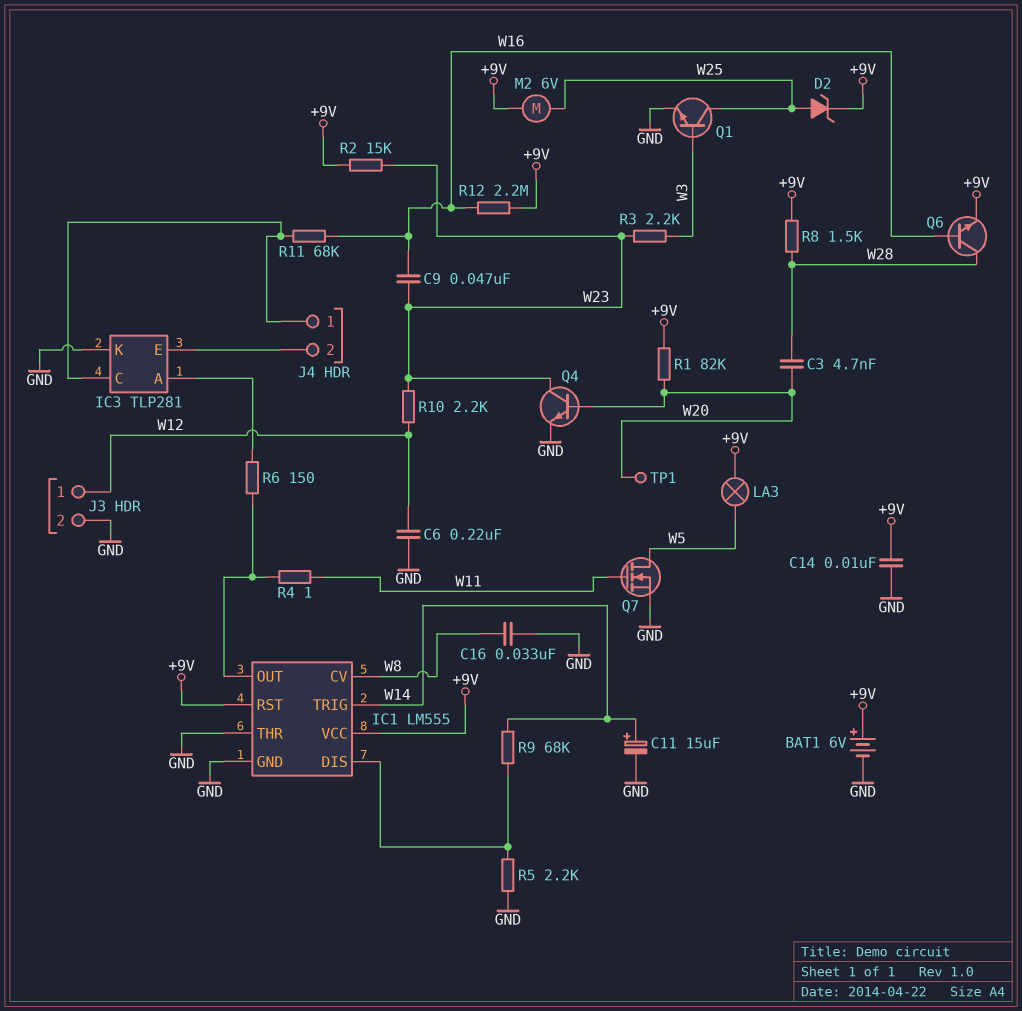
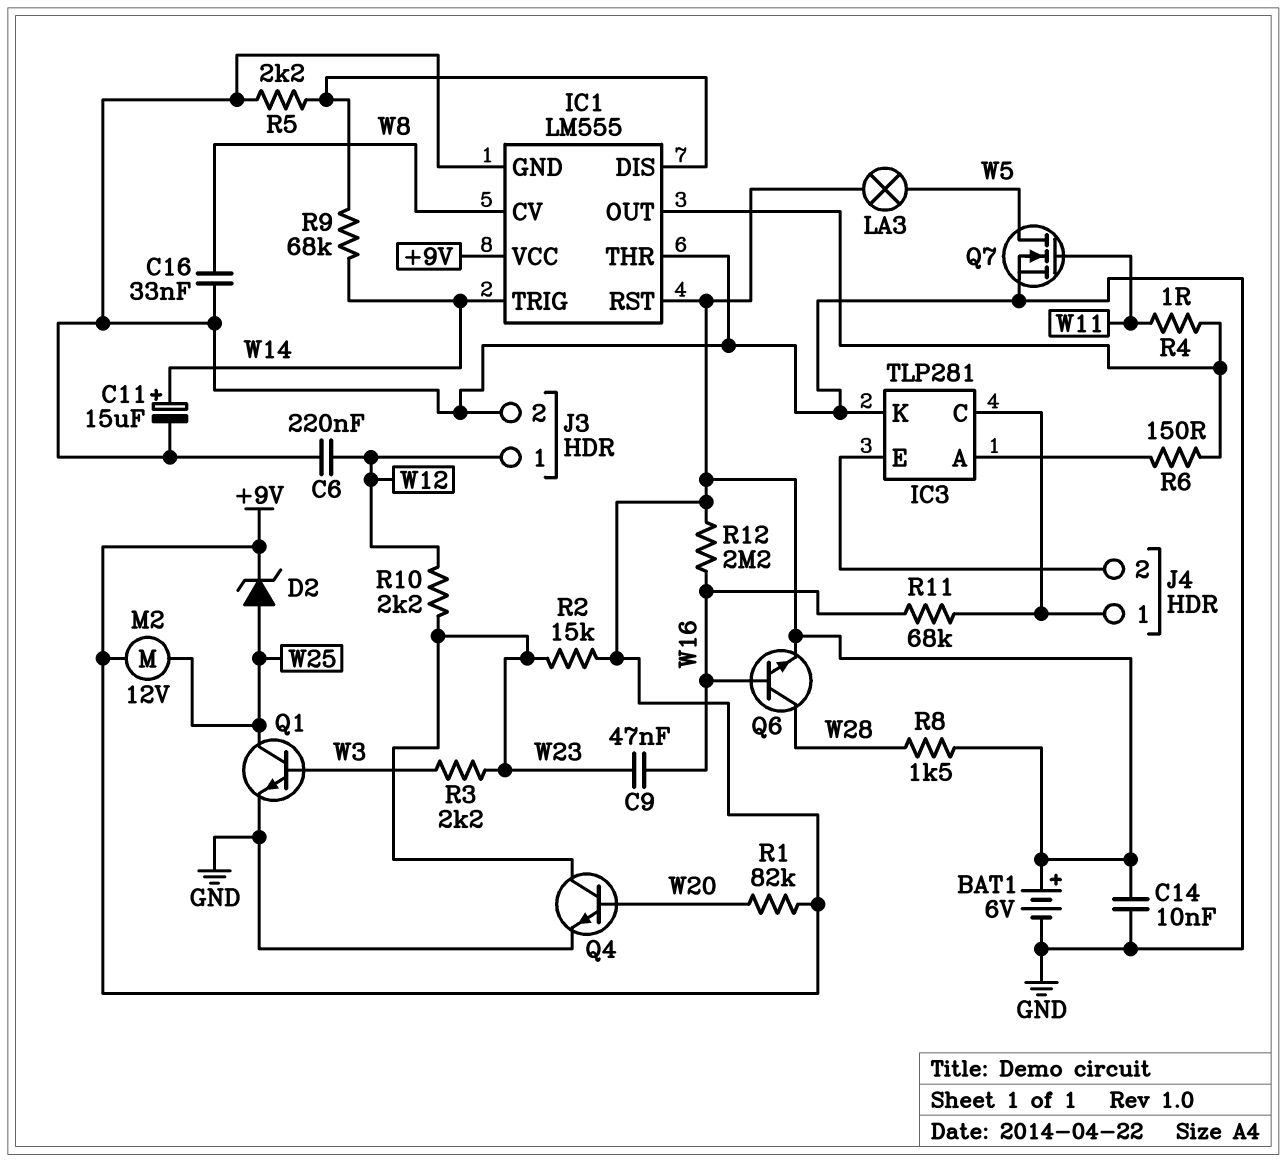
C3: 4.7nF (W20, W28) -> none
M2: motor 6V (+9V, W25) -> motor 12V (+9V, W25)
TP1: test point (W20) -> none

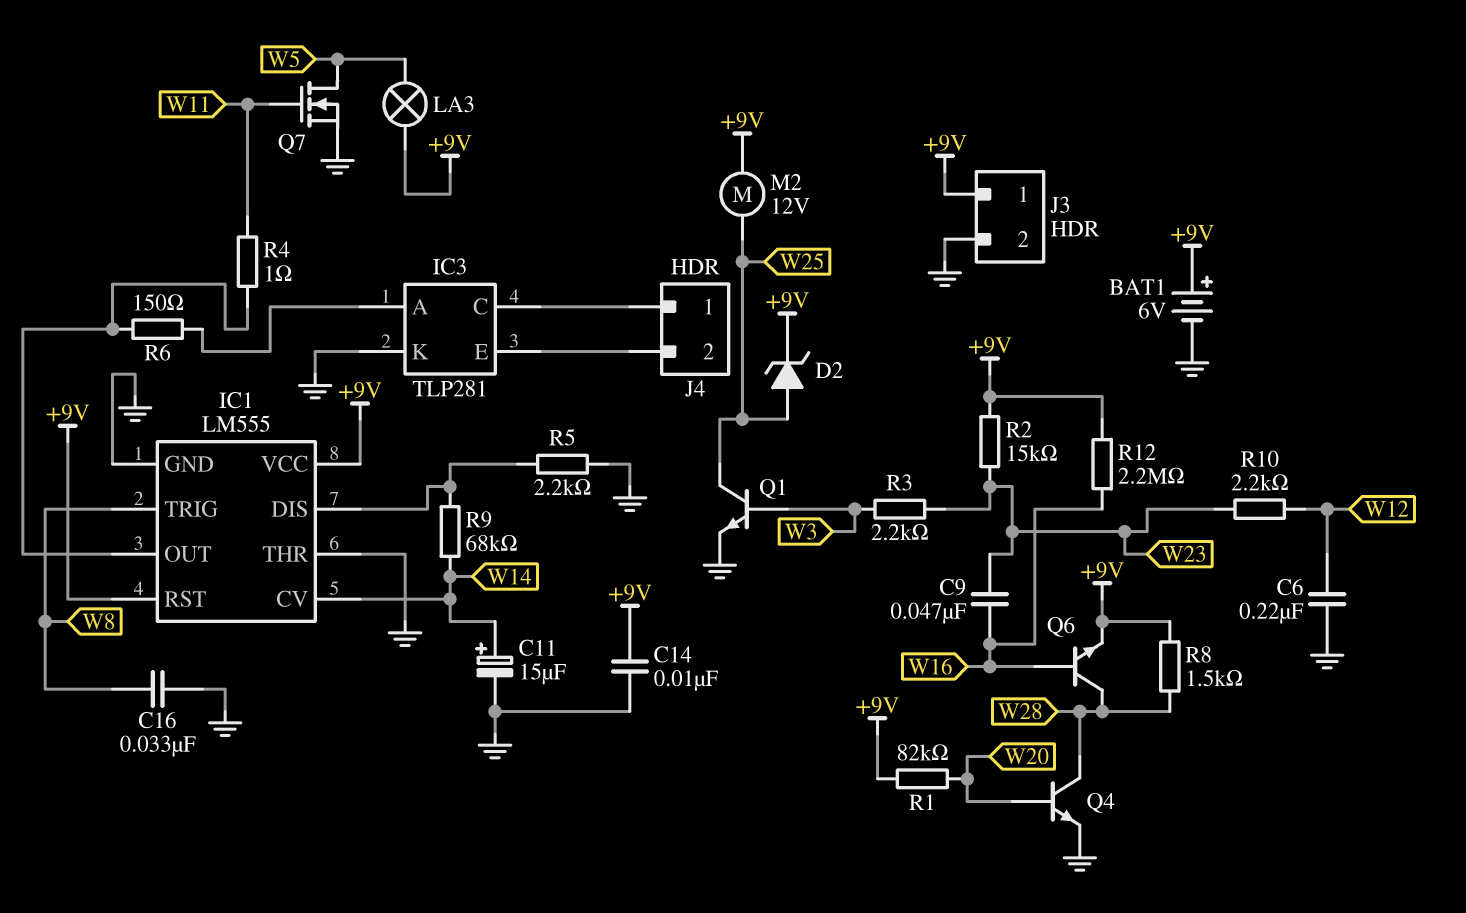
IC1 pin CV: W8 -> W14
IC1 pin TRIG: W14 -> W8
J3 pin 1: W12 -> +9V
Q4: NPN (B W20, C W23, E GND) -> NPN (B W20, C W28, E GND)
R11: 68k (IC3/C, W16) -> none

